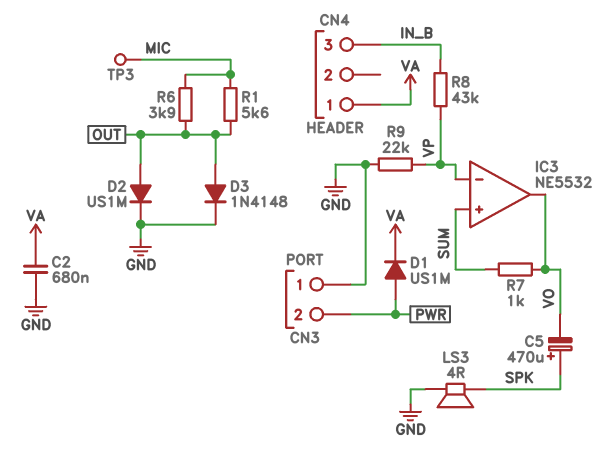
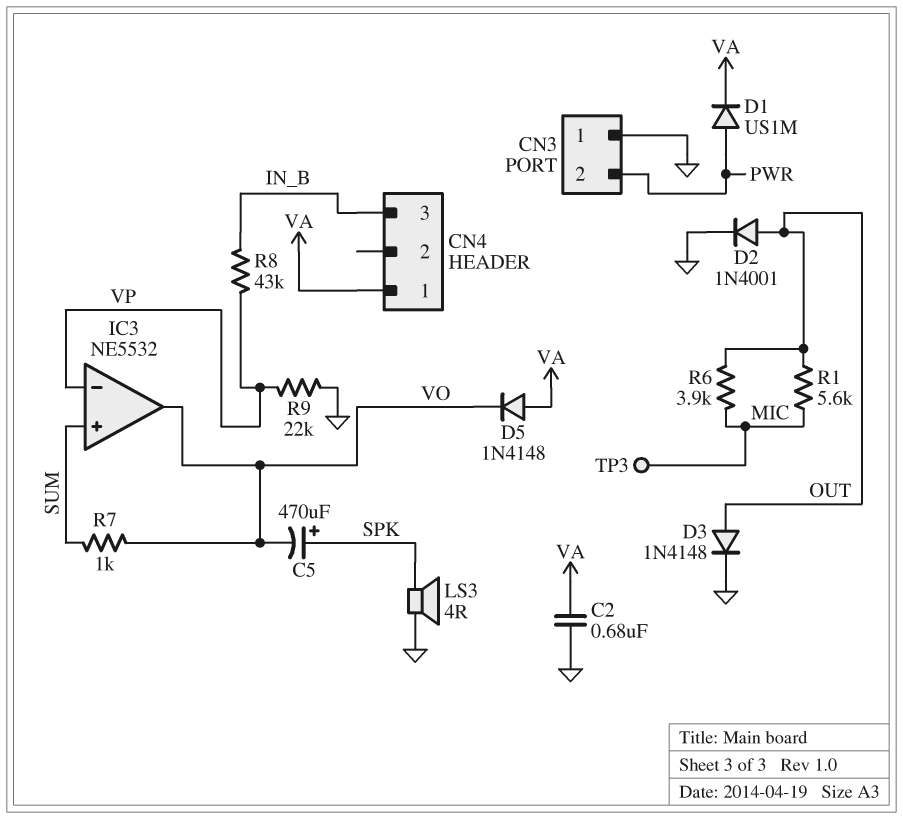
D2: diode US1M (A OUT, K GND) -> diode 1N4001 (A OUT, K GND)
D5: none -> diode 1N4148 (A VA, K VO)

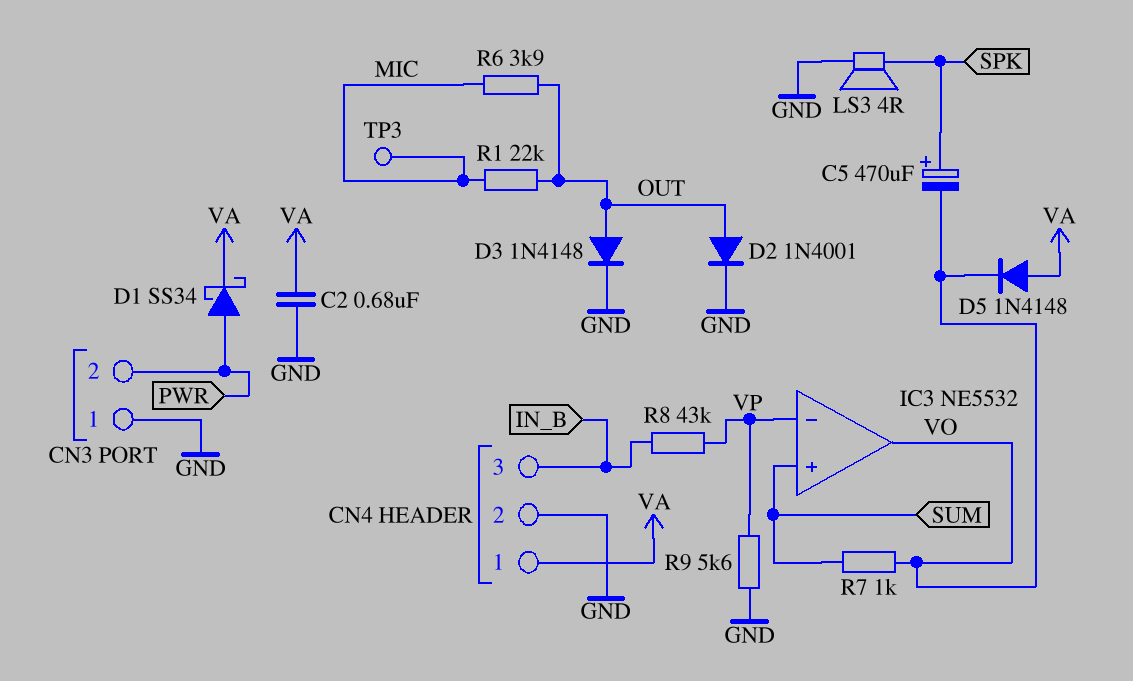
CN4 pin 2: none -> GND
D1: diode US1M (A PWR, K VA) -> schottky SS34 (A PWR, K VA)
R1: 5.6k (MIC, OUT) -> 22k (MIC, OUT)
R9: 22k (GND, VP) -> 5.6k (GND, VP)

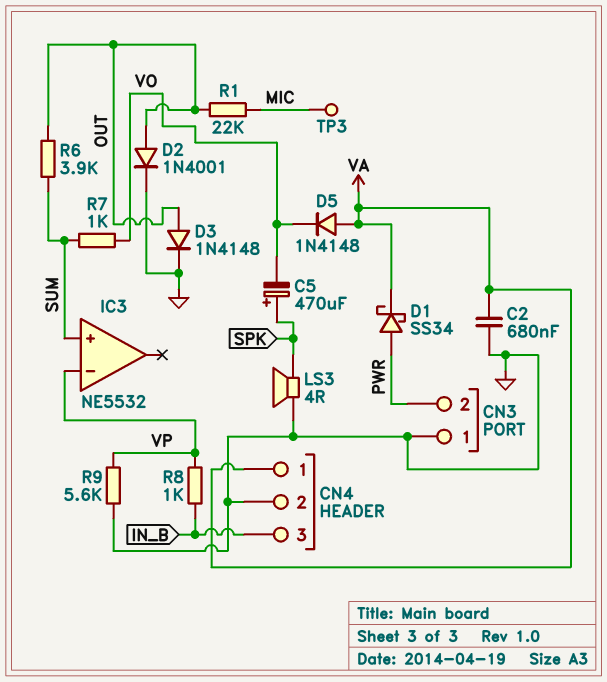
IC3 pin out: VO -> none
R6: 3.9k (MIC, OUT) -> 3.9k (OUT, SUM)
R8: 43k (IN_B, VP) -> 1k (IN_B, VP)

